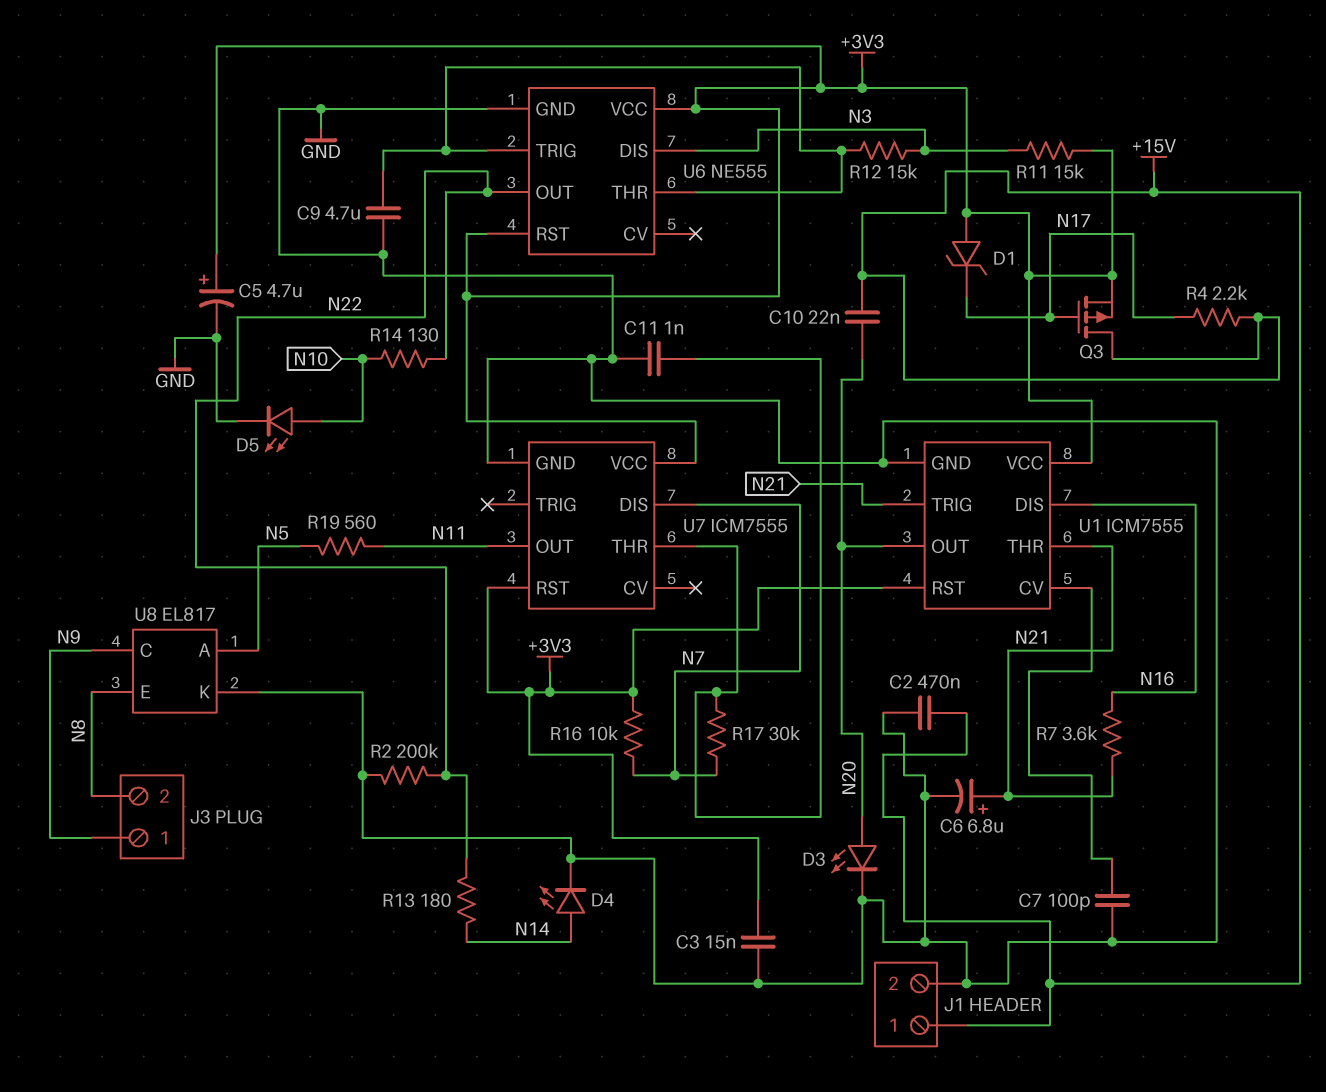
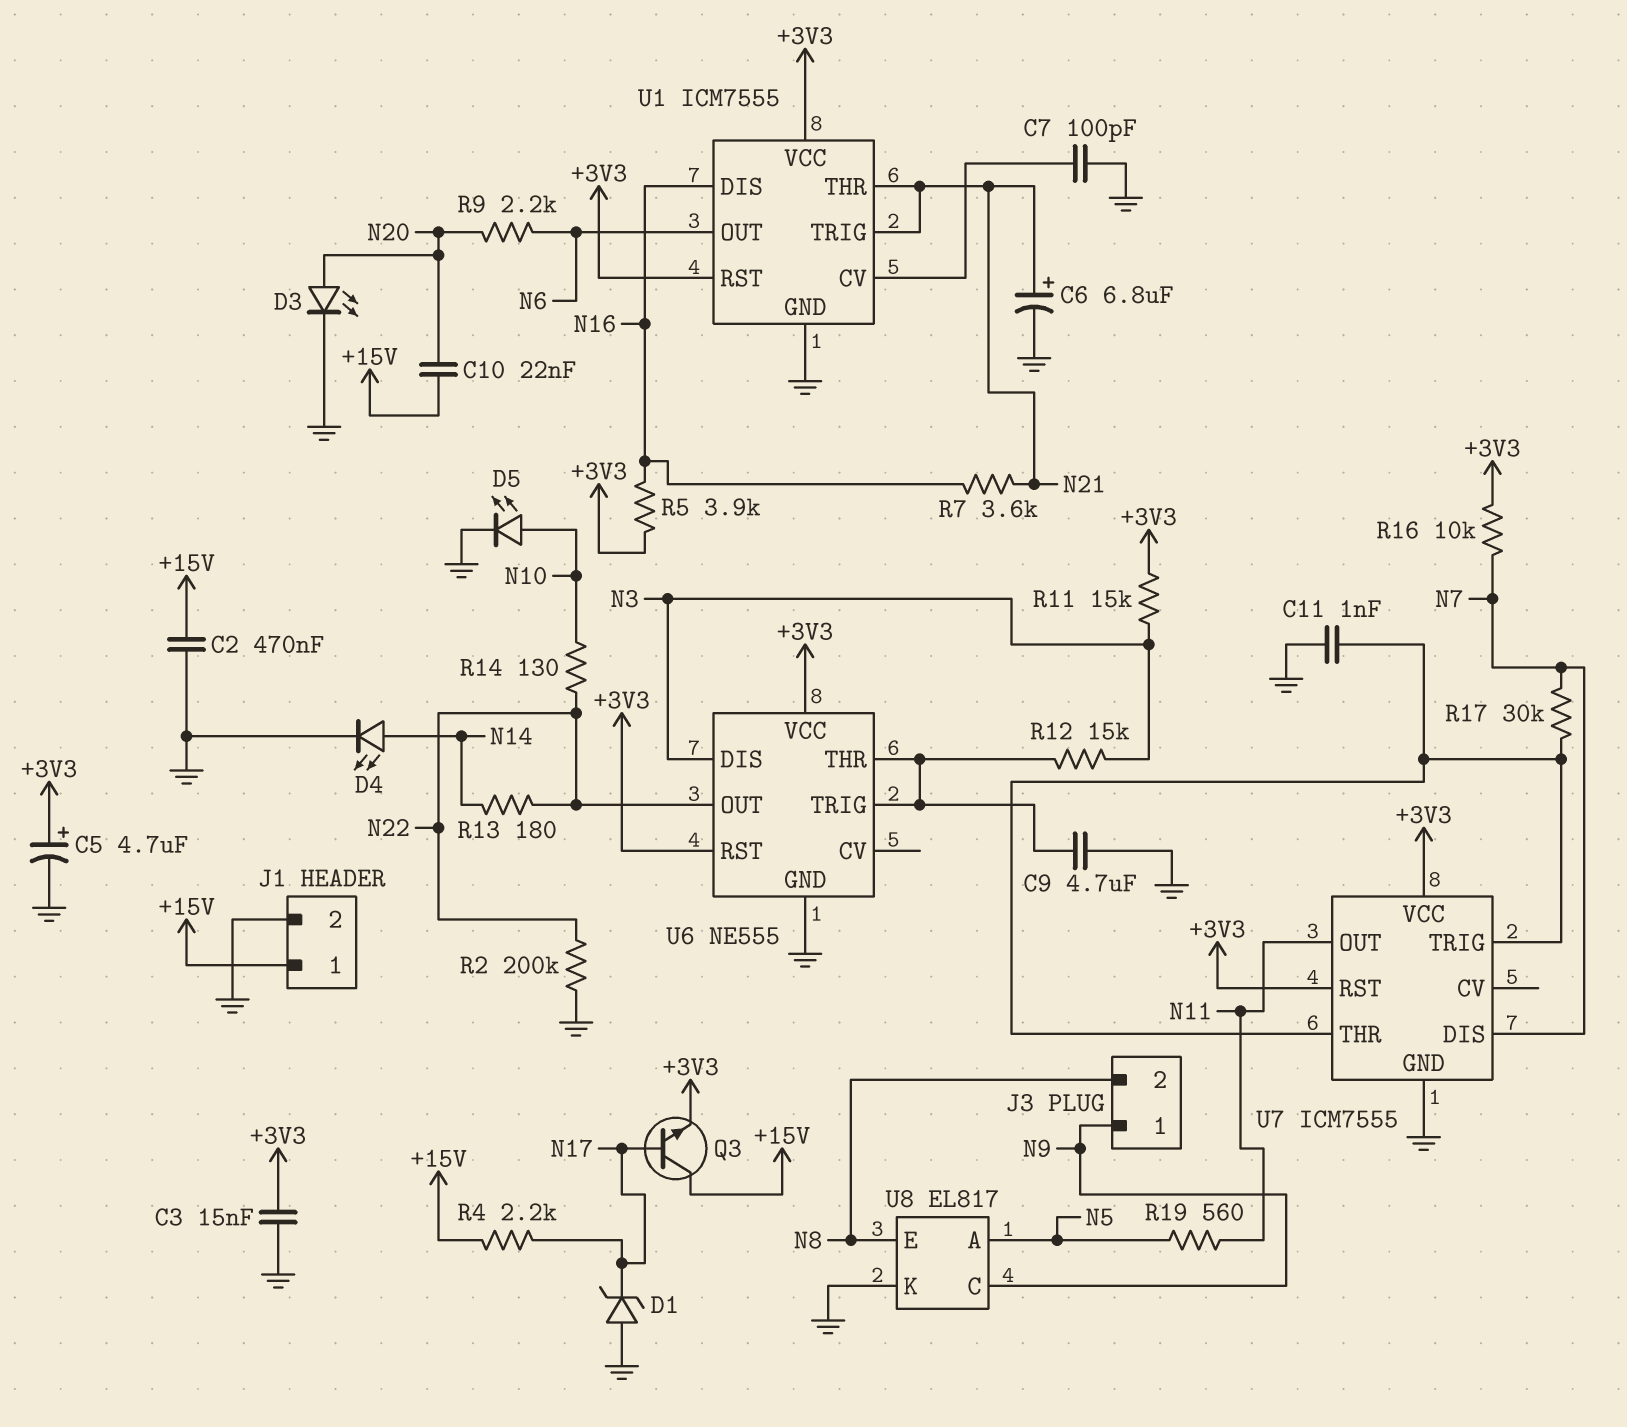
D1: zener (A +3V3, K N17) -> zener (A GND, K N17)
Q3: PMOS (G N17, D +15V, S +3V3) -> NPN (B N17, C +15V, E +3V3)
R5: none -> 3.9k (+3V3, N16)
R9: none -> 2.2k (N6, N20)
U1 pin OUT: N20 -> N6
U7 pin TRIG: none -> U7/THR

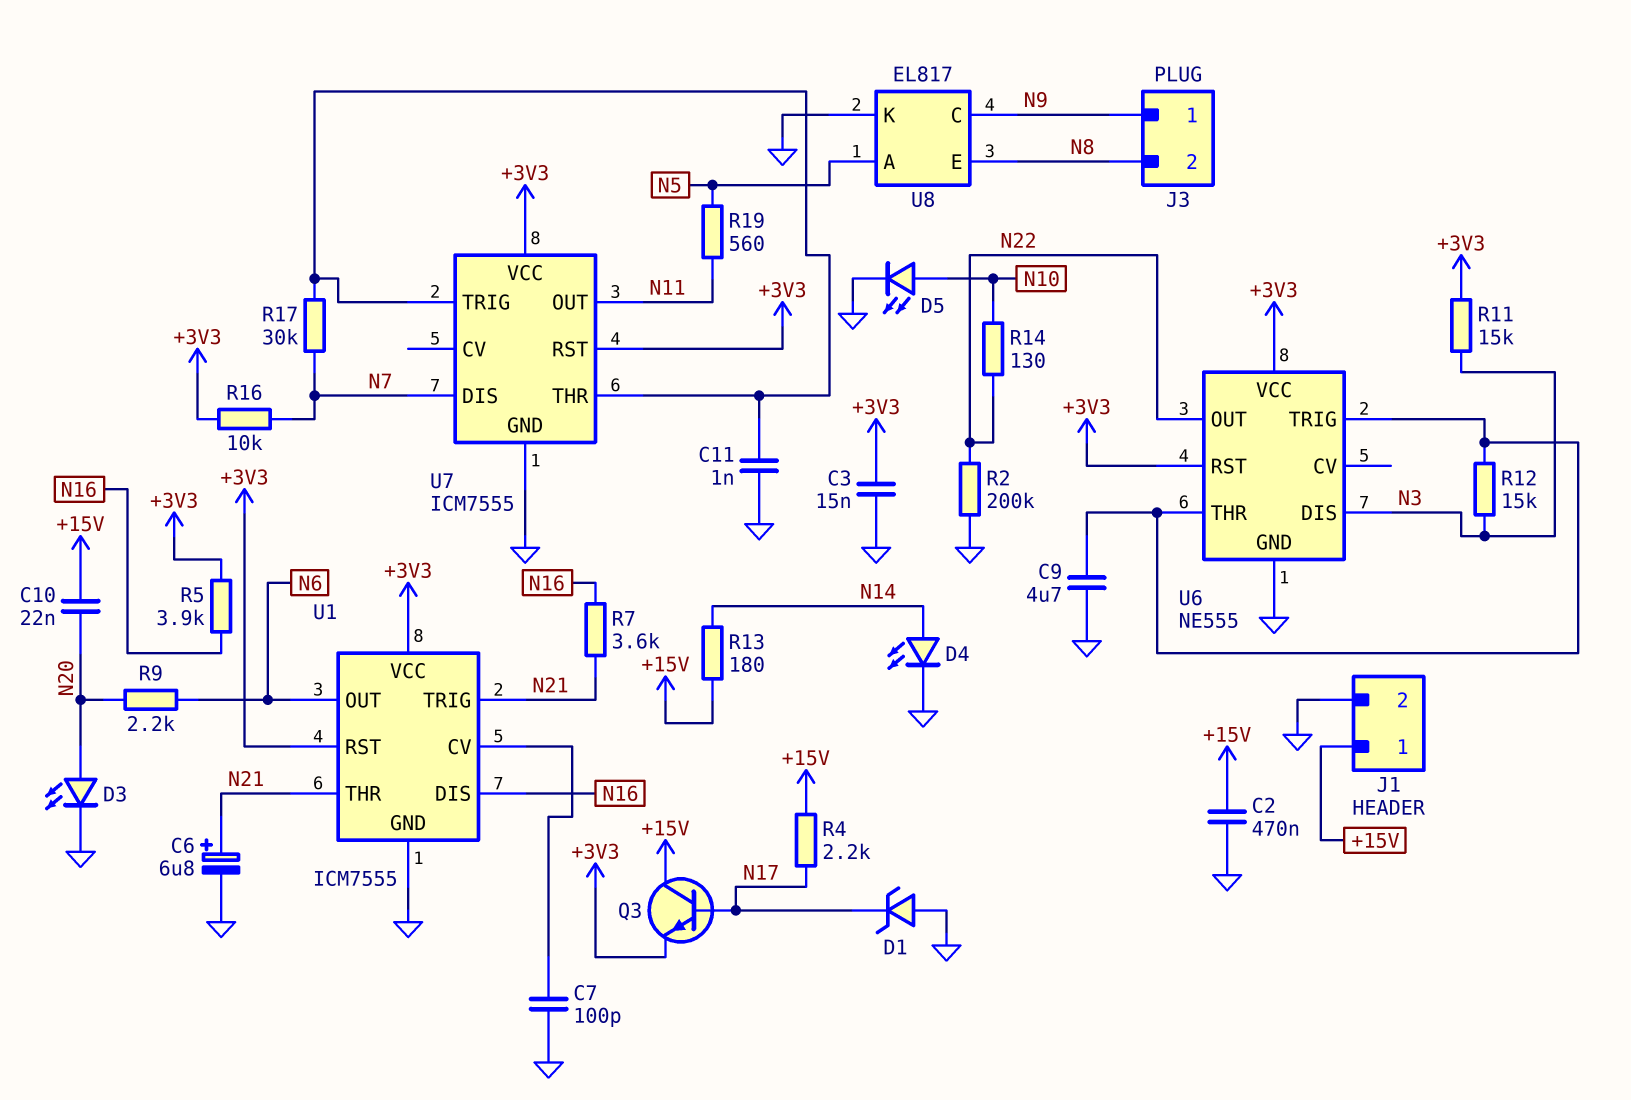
C5: 4.7uF (plus +3V3, minus GND) -> none
R13: 180 (N14, N22) -> 180 (+15V, N14)

